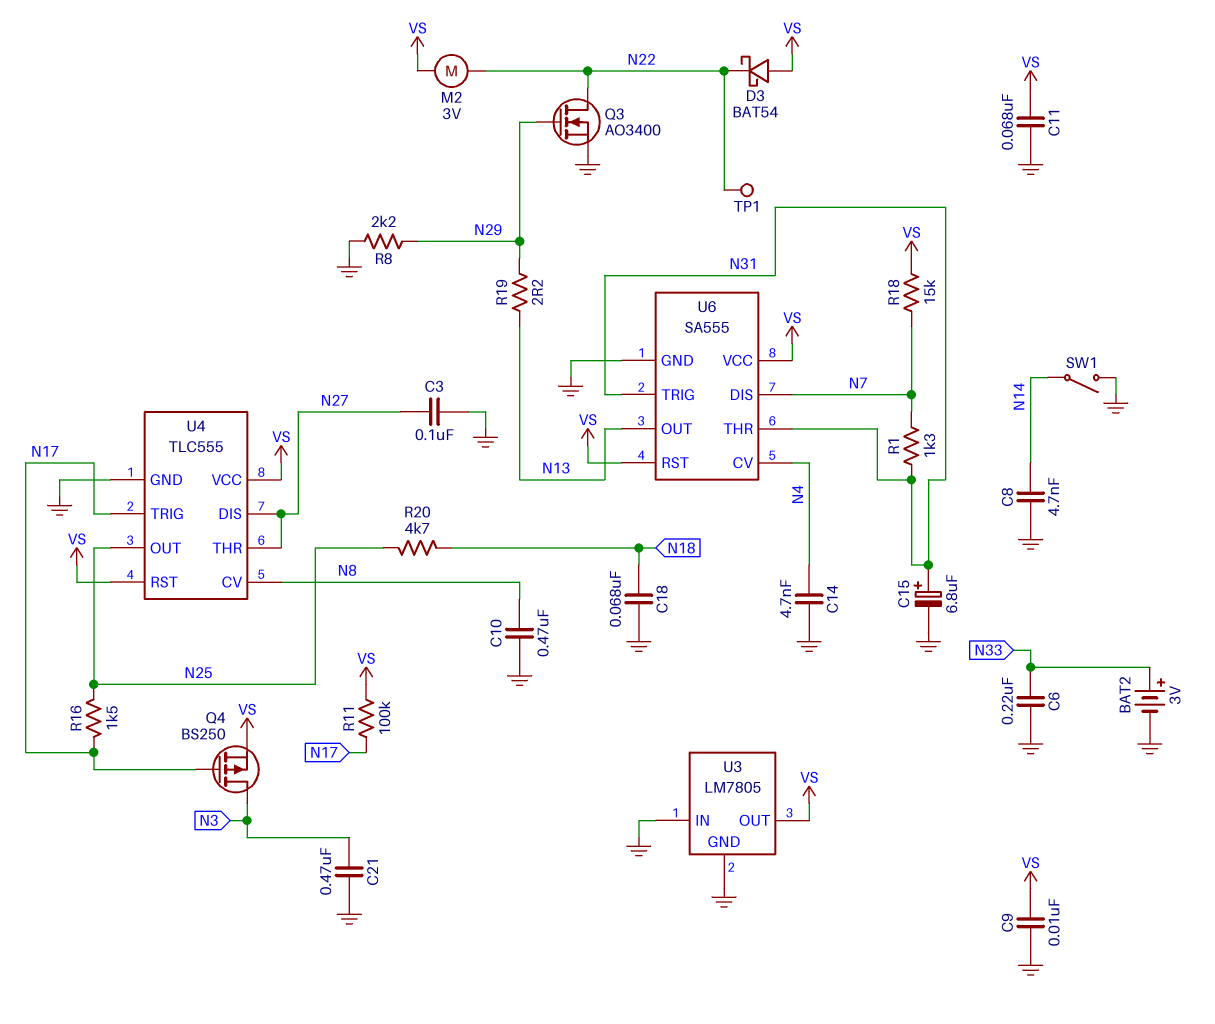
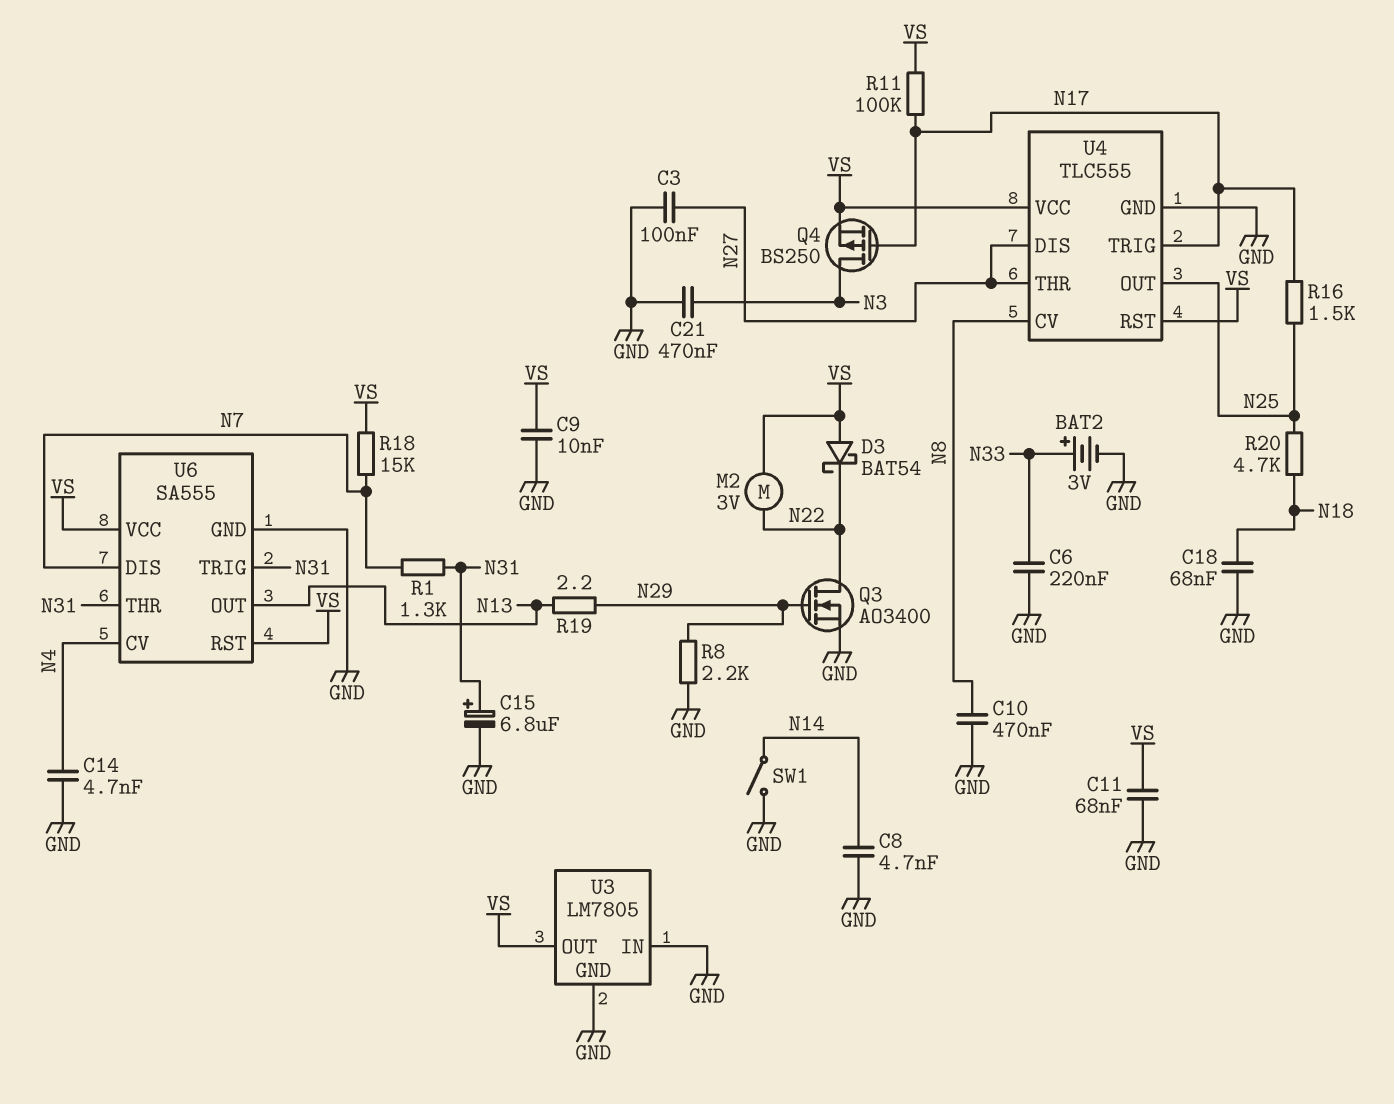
TP1: test point (N22) -> none

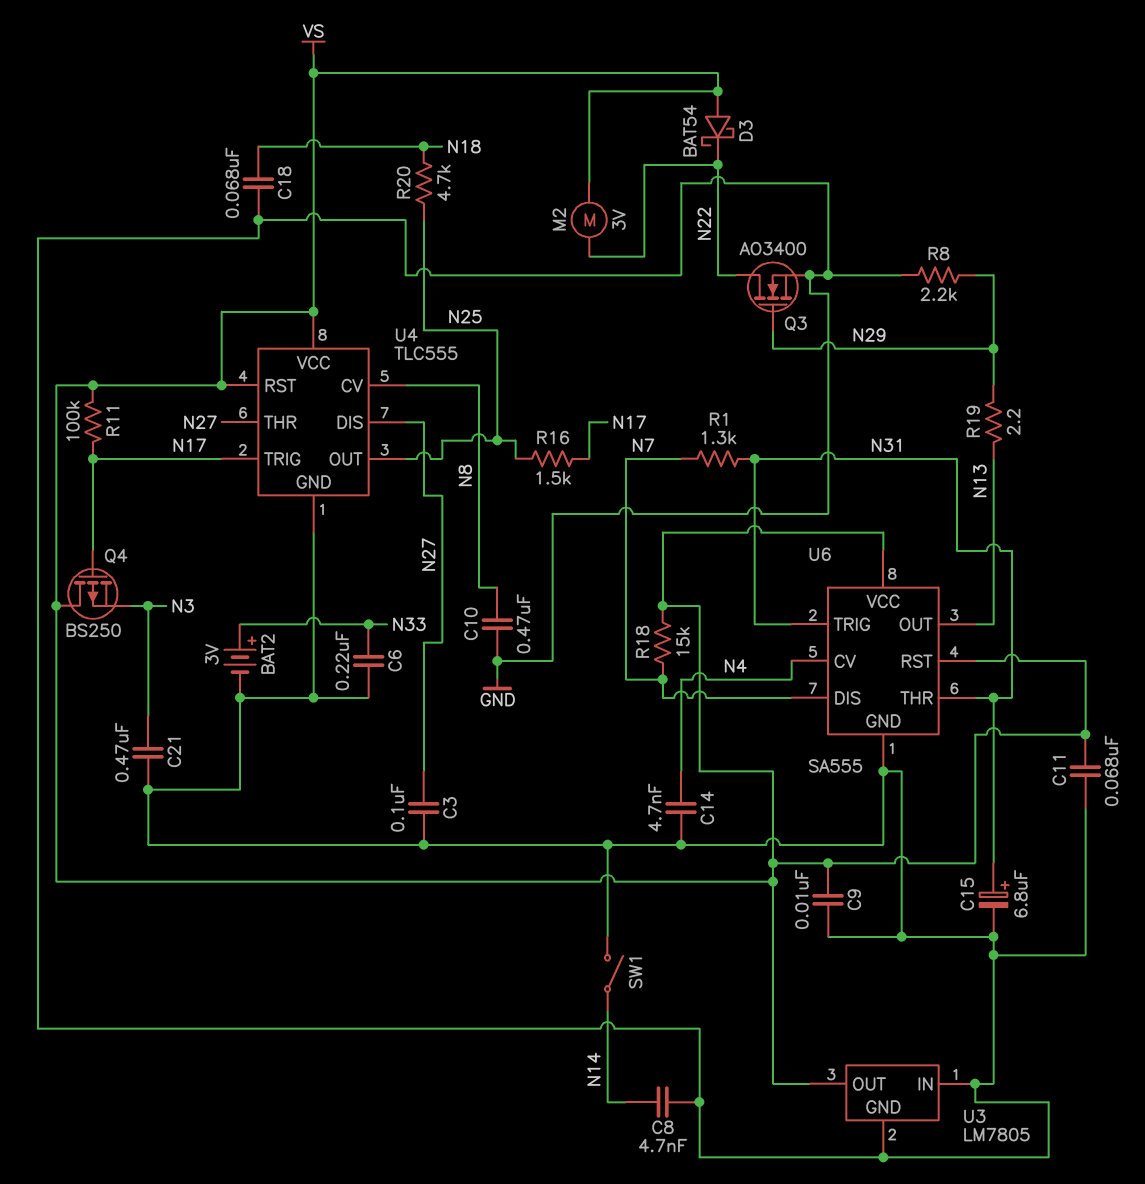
Q4: PMOS BS250 (G N17, D N3, S VS) -> PMOS BS250 (G N17, D VS, S N3)

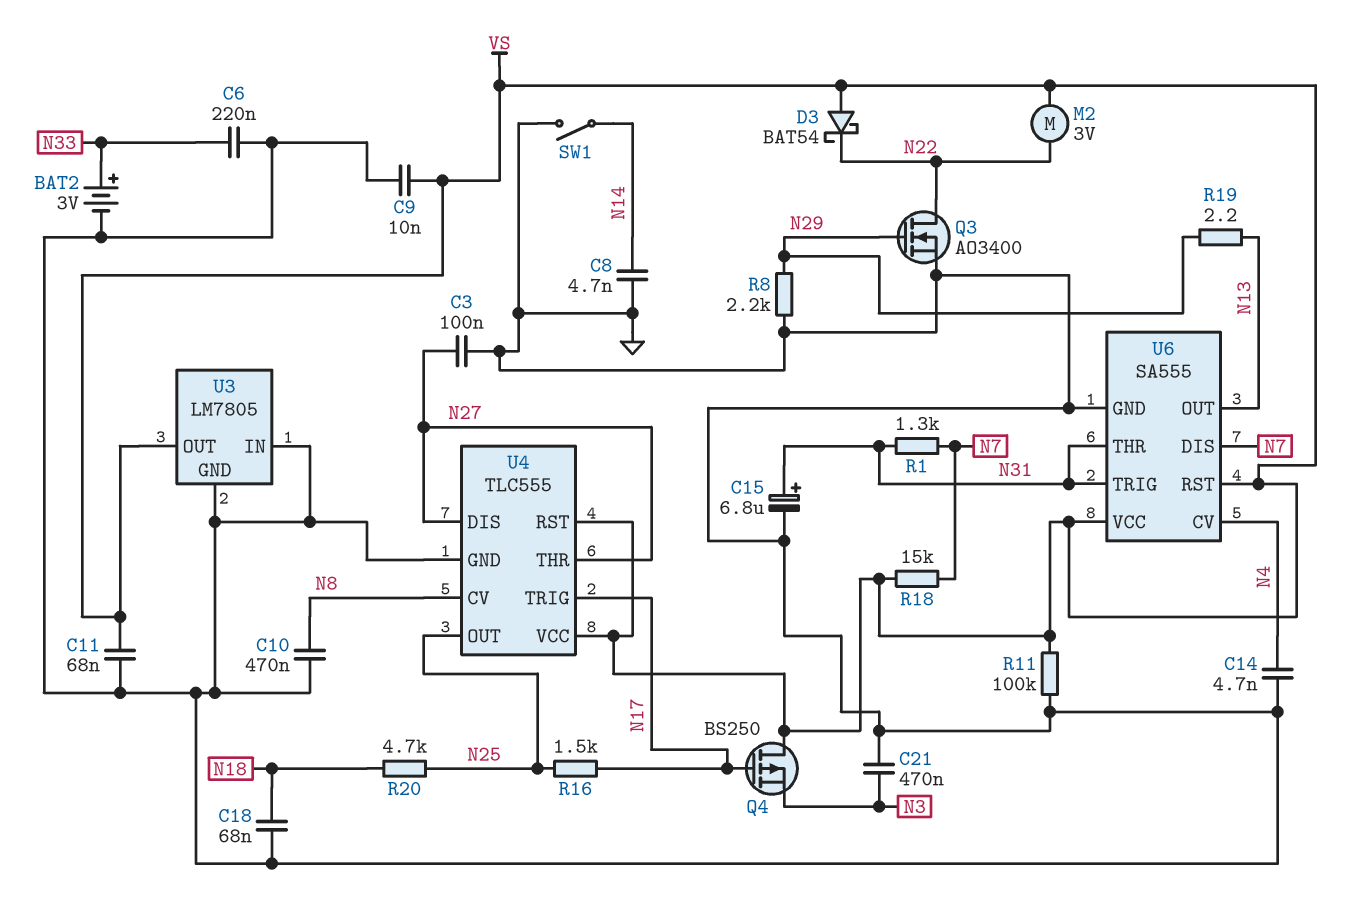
R11: 100k (N17, VS) -> 100k (GND, VS)

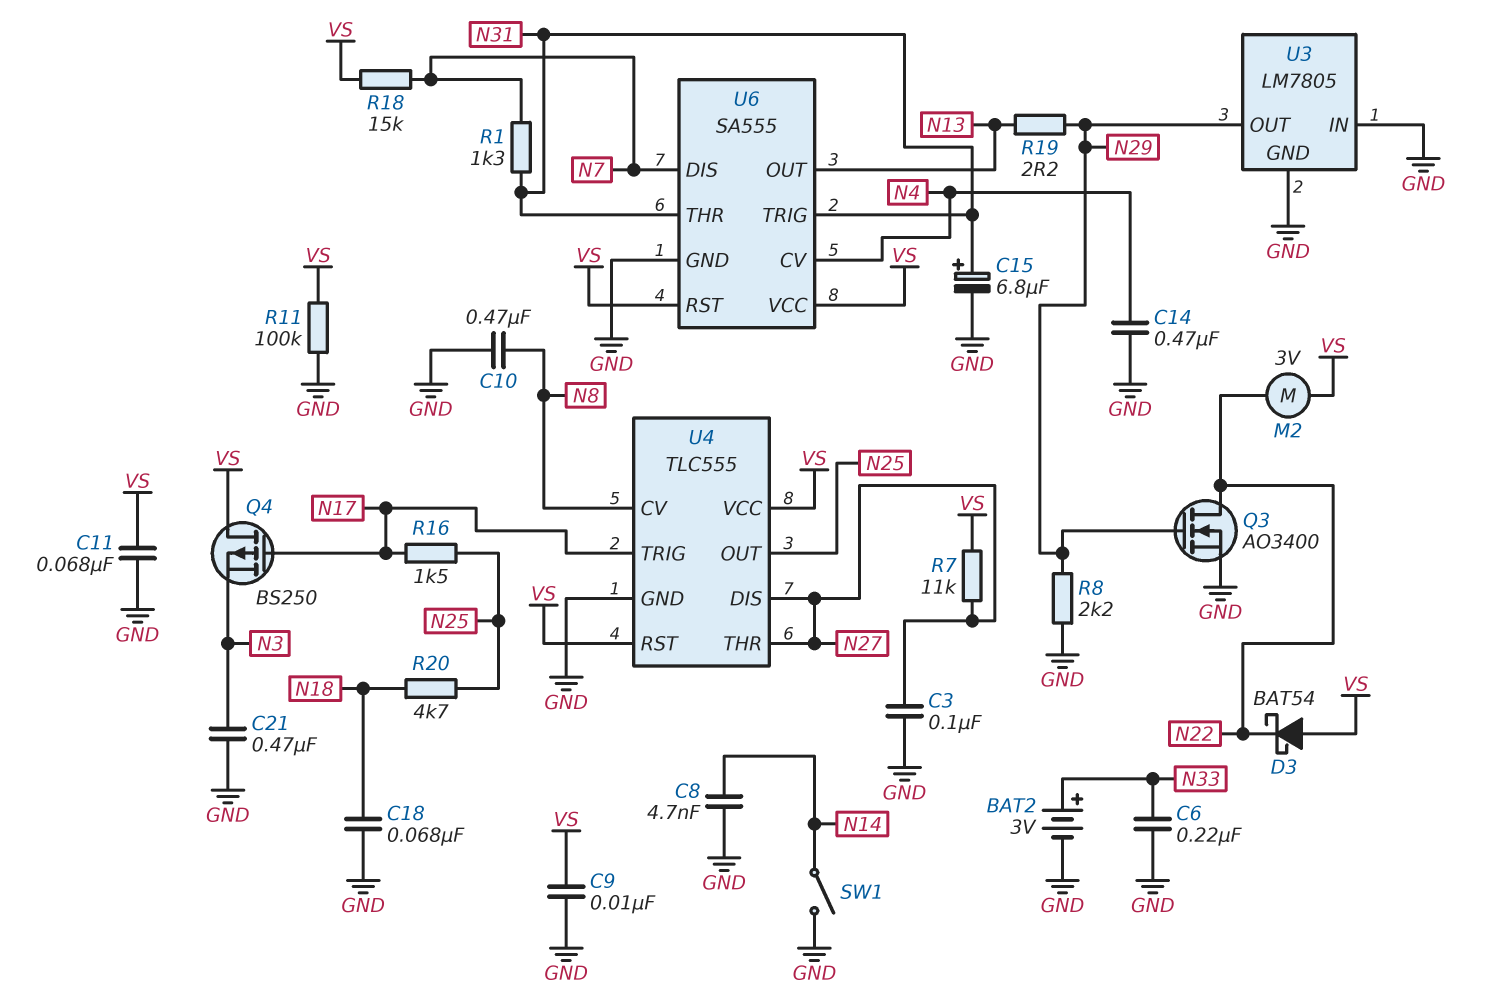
C14: 4.7nF (GND, N4) -> 470nF (GND, N4)
R7: none -> 11k (N27, VS)
U3 pin OUT: VS -> N29

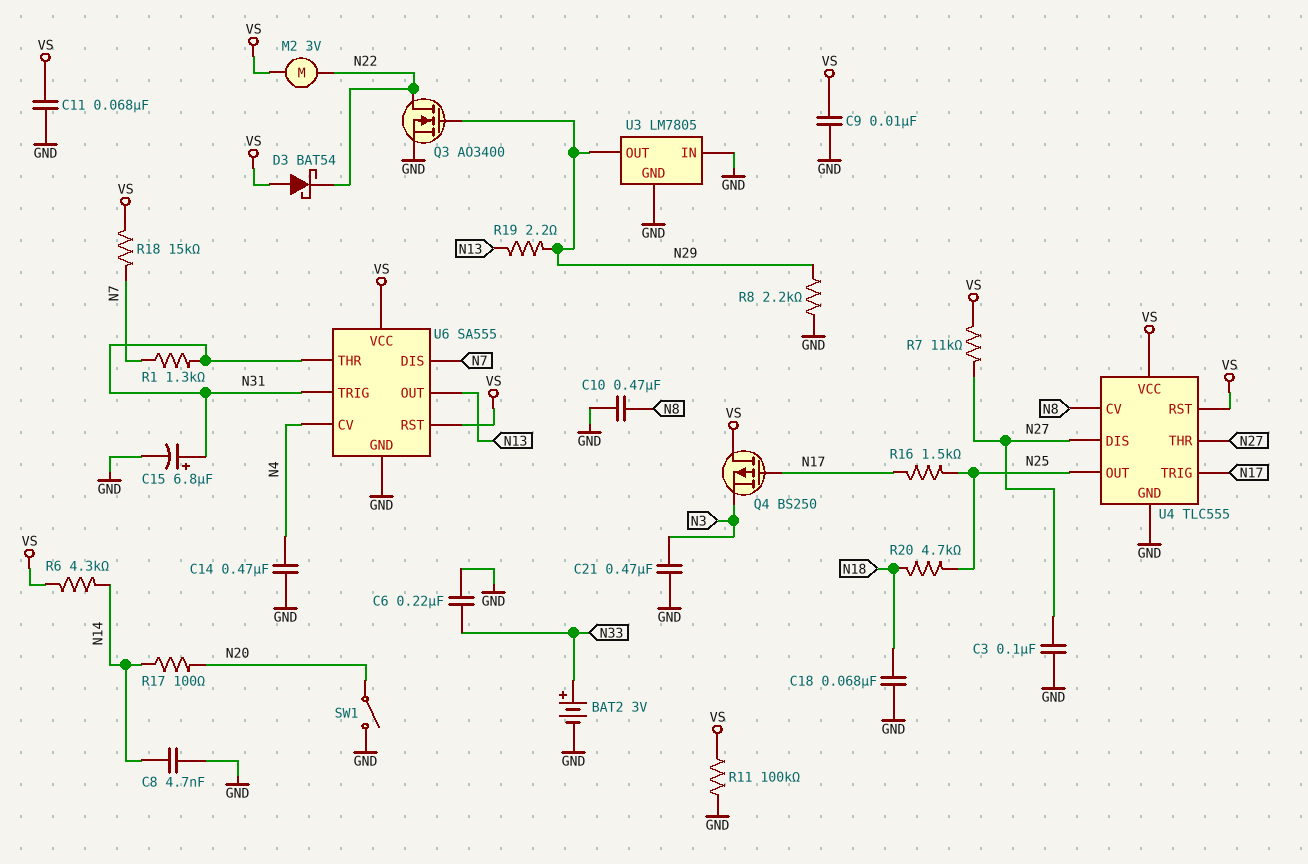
R6: none -> 4.3k (N14, VS)
R17: none -> 100 (N14, N20)
SW1: switch (GND, N14) -> switch (GND, N20)

